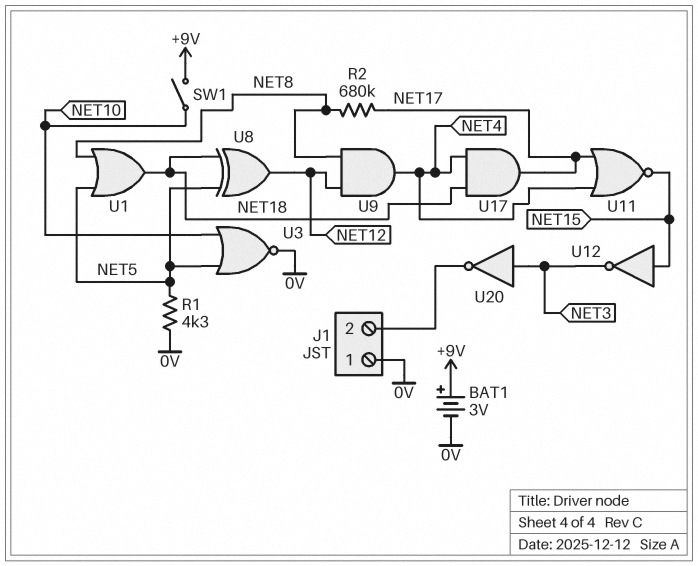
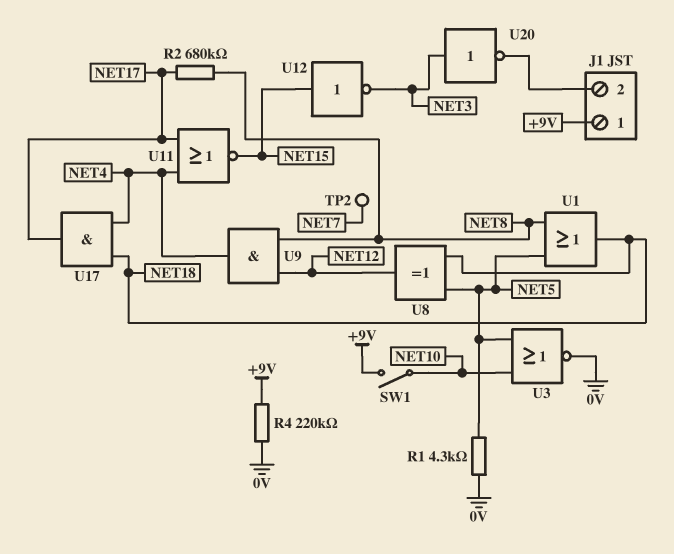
BAT1: 3V (plus +9V, minus 0V) -> none
J1 pin 1: 0V -> +9V
R4: none -> 220k (+9V, 0V)
TP2: none -> test point (NET7)

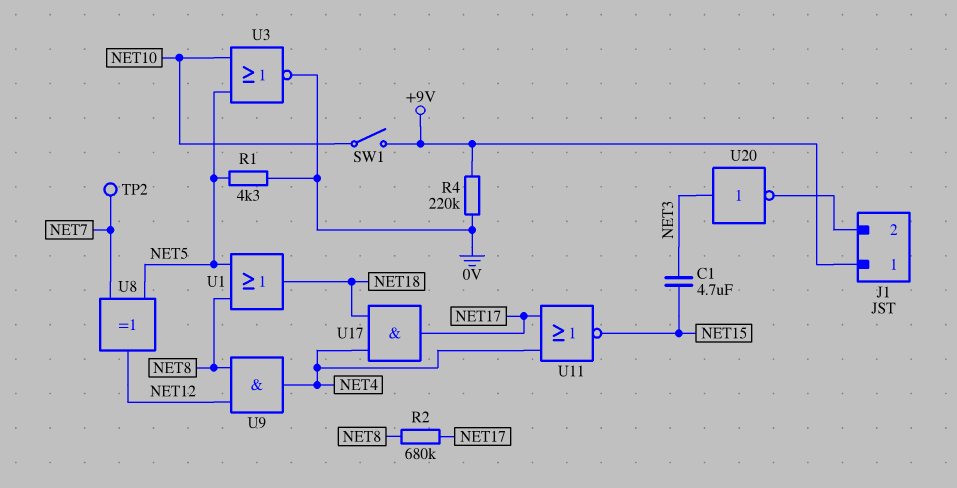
C1: none -> 4.7uF (NET3, NET15)
U8: XOR (in NET5, in NET18, out NET12) -> XOR (in NET5, in NET7, out NET12)
U12: NOT (in NET15, out NET3) -> none

